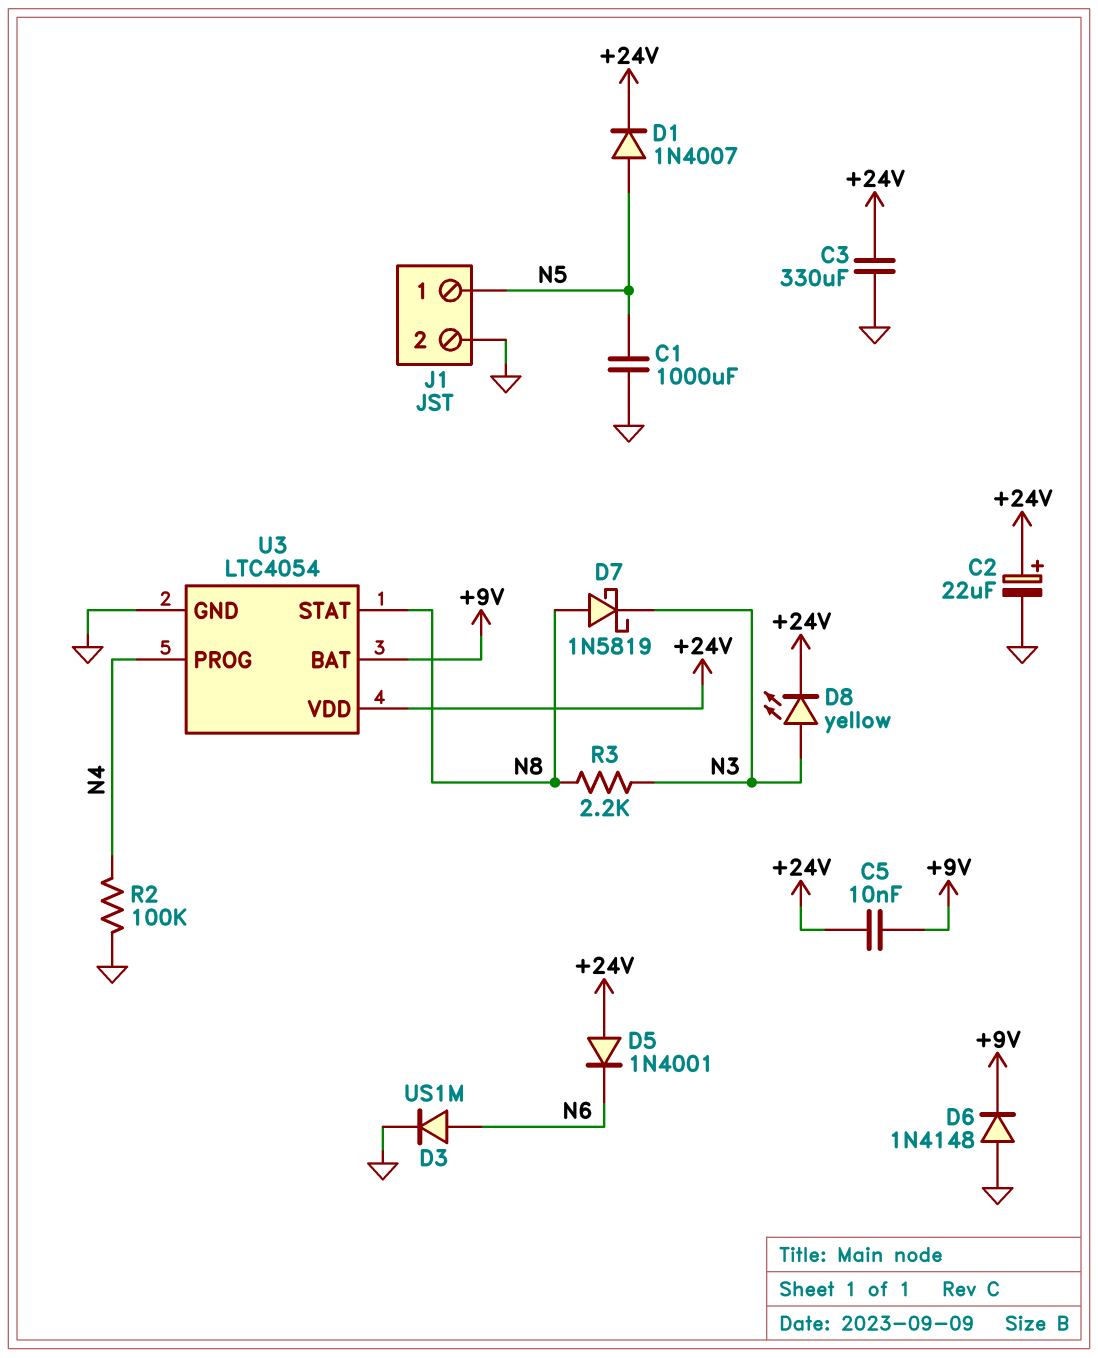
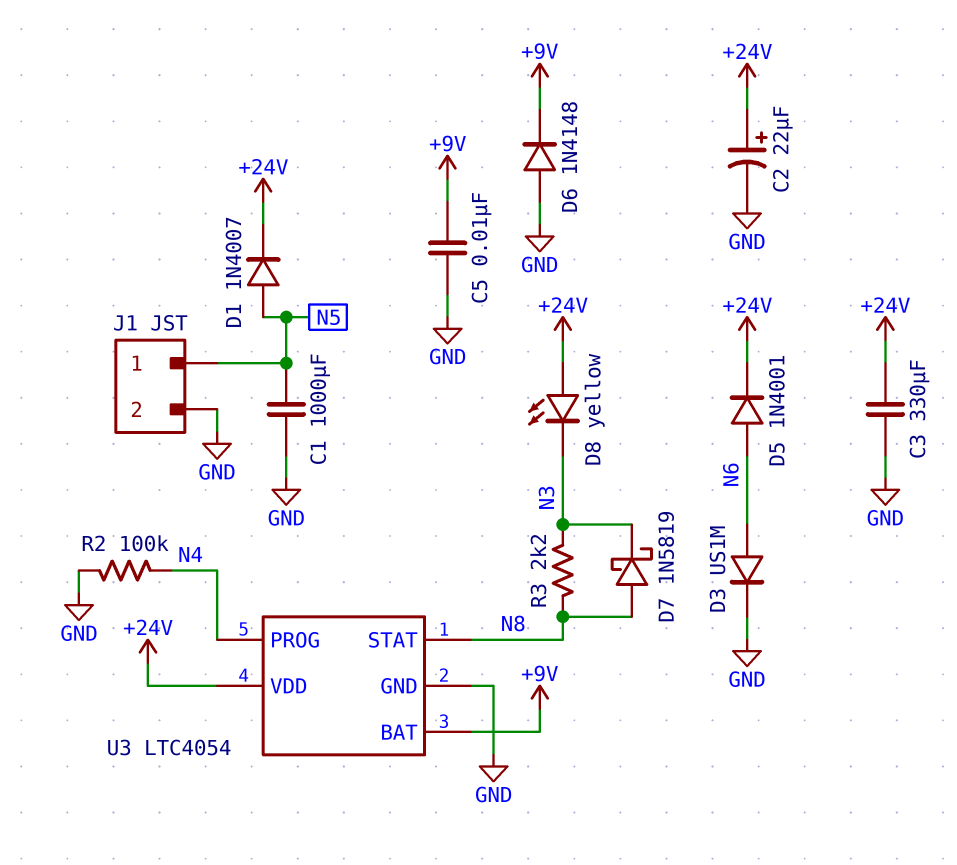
C5: 10nF (+9V, +24V) -> 10nF (+9V, GND)
D5: diode 1N4001 (A +24V, K N6) -> diode 1N4001 (A N6, K +24V)
D8: LED yellow (A N3, K +24V) -> LED yellow (A +24V, K N3)

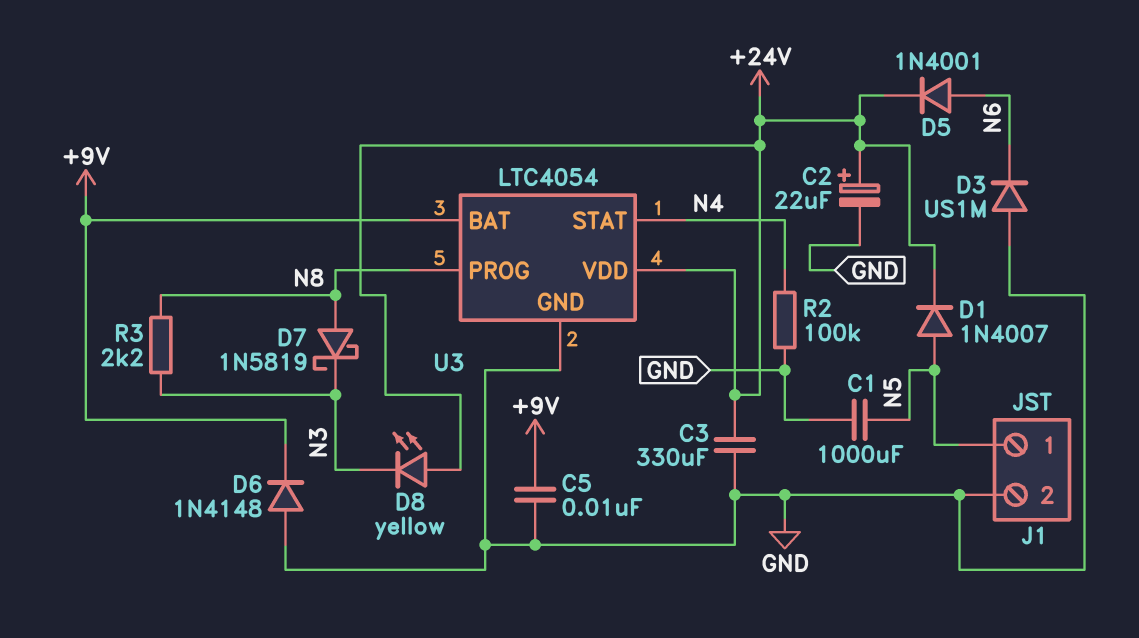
D3: diode US1M (A N6, K GND) -> diode US1M (A GND, K N6)
U3 pin PROG: N4 -> N8
U3 pin STAT: N8 -> N4

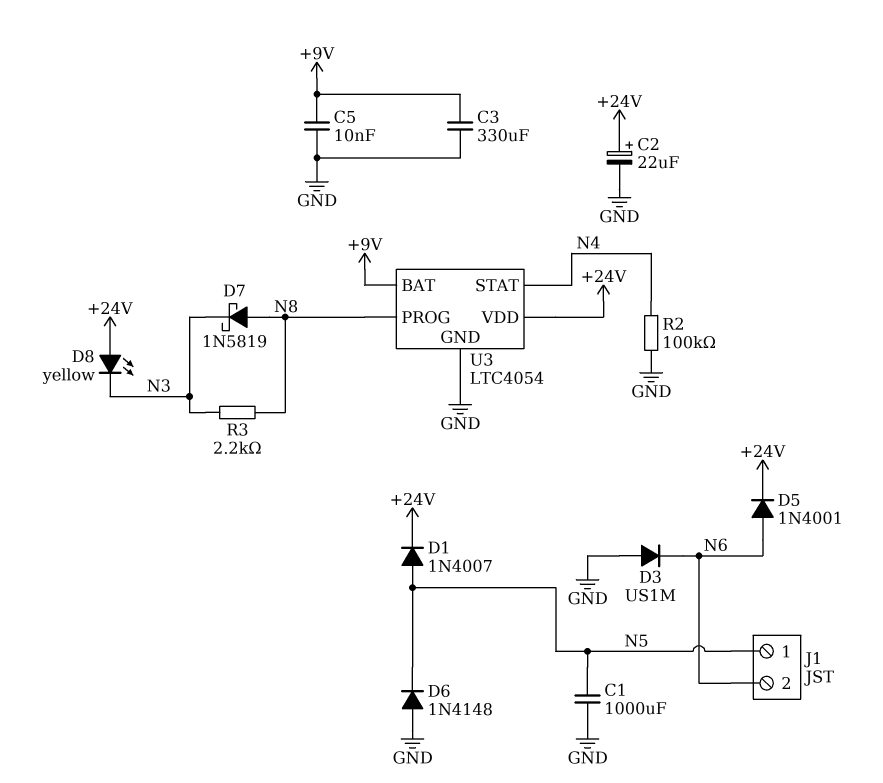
C3: 330uF (+24V, GND) -> 330uF (+9V, GND)
D6: diode 1N4148 (A GND, K +9V) -> diode 1N4148 (A GND, K N5)
J1 pin 2: GND -> N6

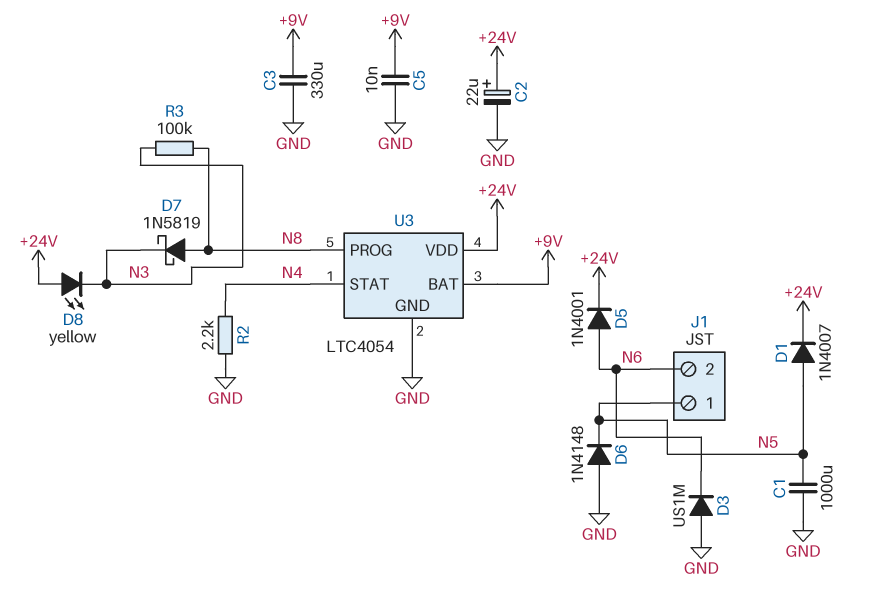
R2: 100k (GND, N4) -> 2.2k (GND, N4)
R3: 2.2k (N3, N8) -> 100k (N3, N8)

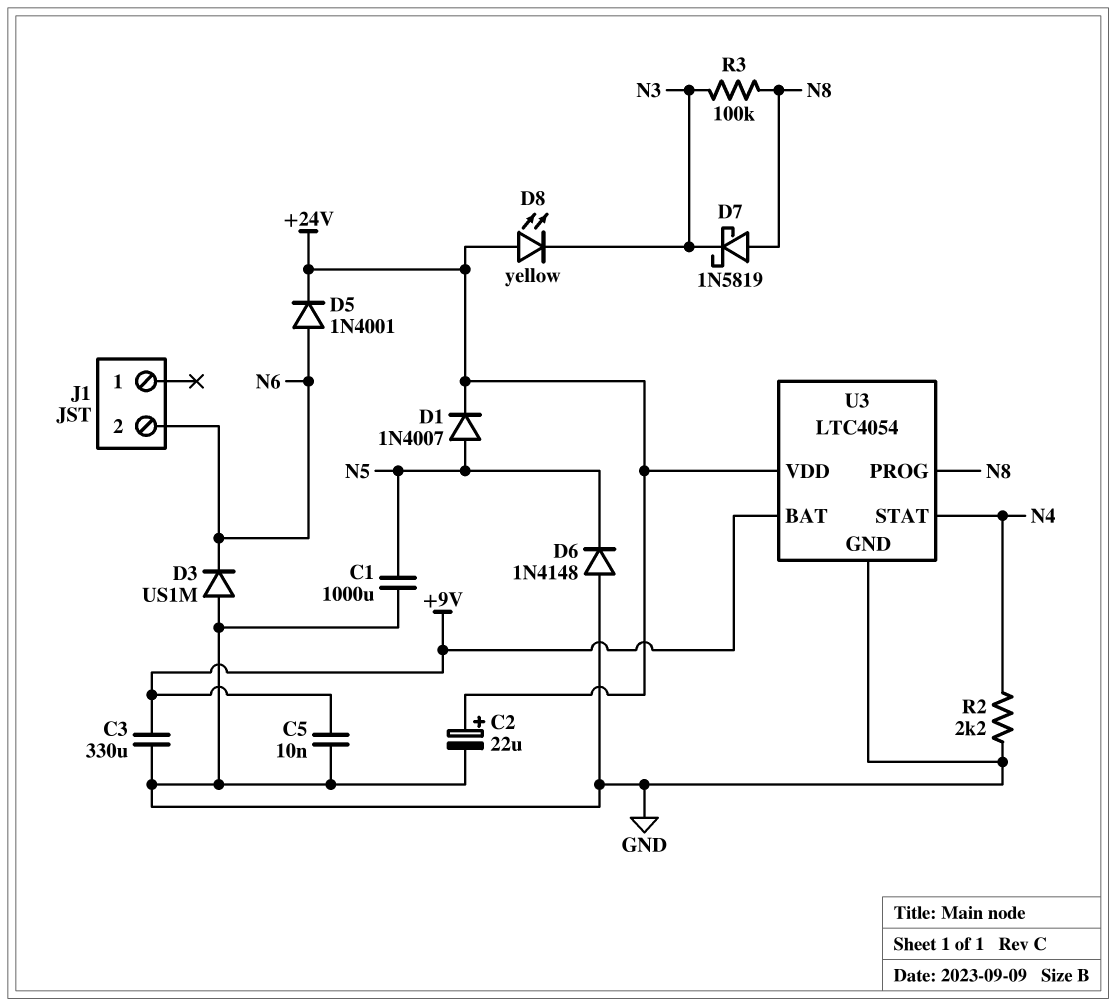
J1 pin 1: N5 -> none

